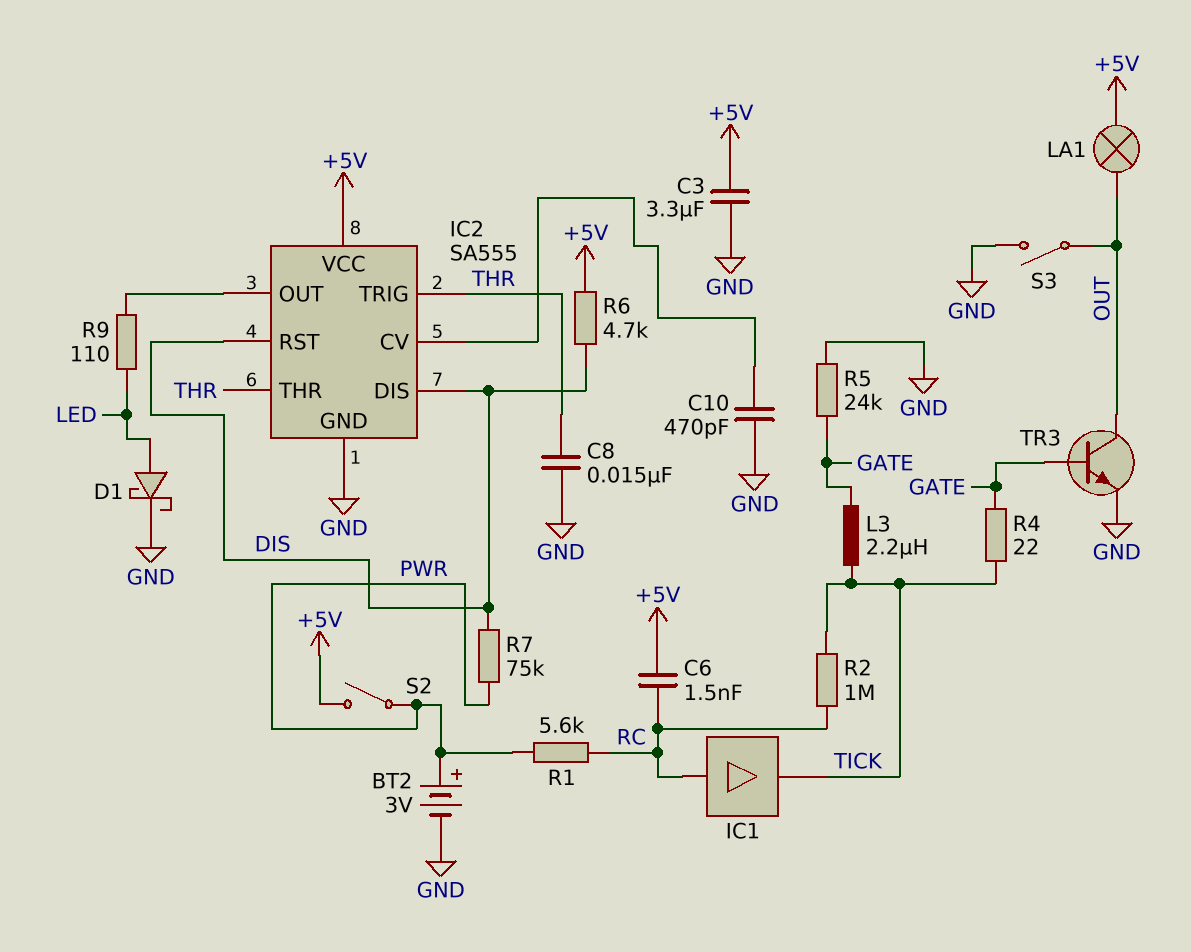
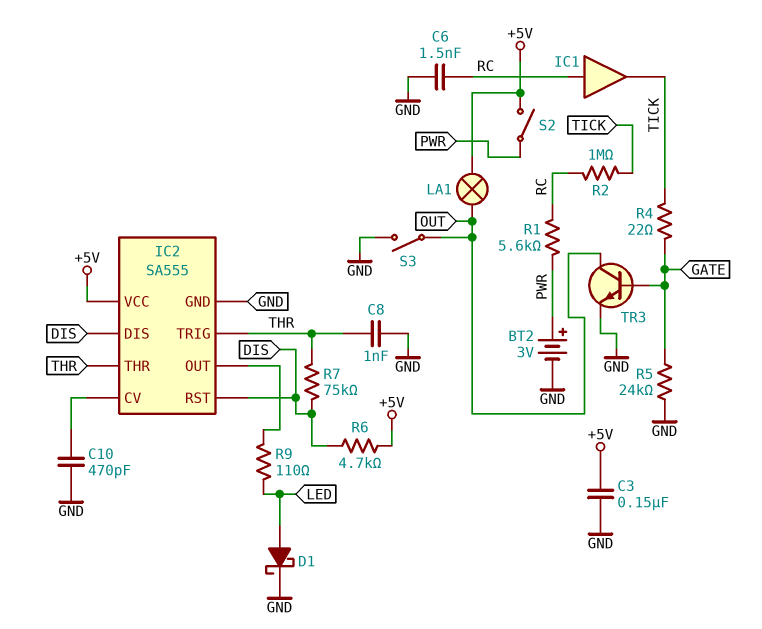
C3: 3.3uF (+5V, GND) -> 150nF (+5V, GND)
C6: 1.5nF (+5V, RC) -> 1.5nF (GND, RC)
C8: 15nF (GND, THR) -> 1nF (GND, THR)
L3: 2.2uH (GATE, TICK) -> none
R7: 75k (DIS, PWR) -> 75k (DIS, THR)

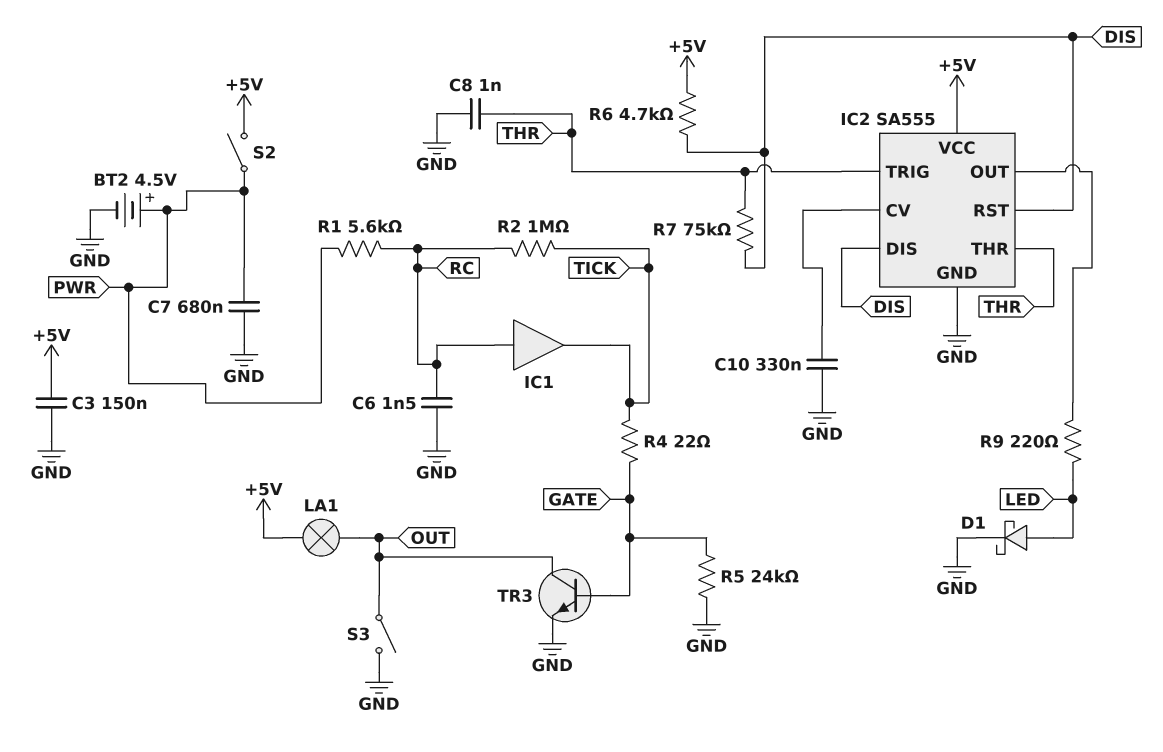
BT2: 3V (plus PWR, minus GND) -> 4.5V (plus PWR, minus GND)
C7: none -> 680nF (GND, PWR)
C10: 470pF (GND, IC2/CV) -> 330nF (GND, IC2/CV)
R9: 110 (IC2/OUT, LED) -> 220 (IC2/OUT, LED)

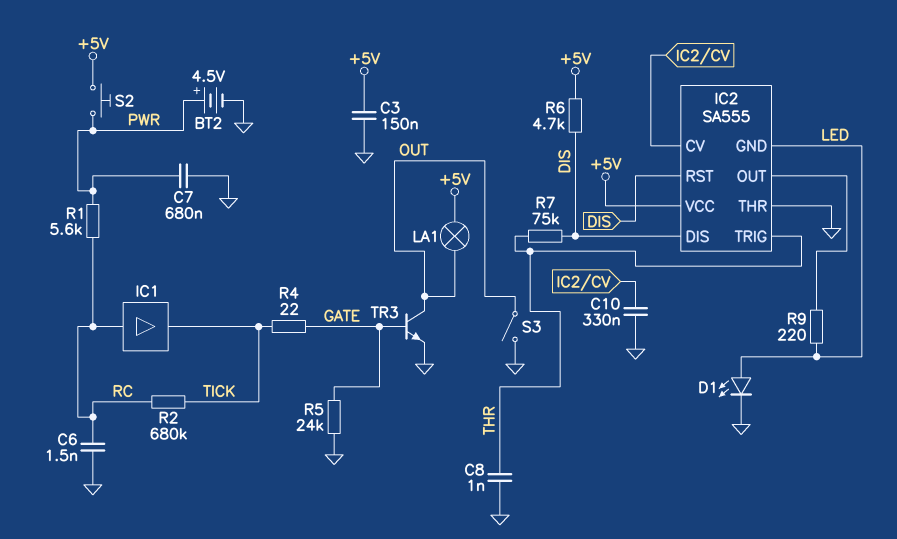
D1: schottky (A LED, K GND) -> LED (A LED, K GND)
IC2 pin GND: GND -> LED
IC2 pin THR: THR -> GND
R2: 1M (RC, TICK) -> 680k (RC, TICK)
S2: switch (+5V, PWR) -> button (+5V, PWR)

